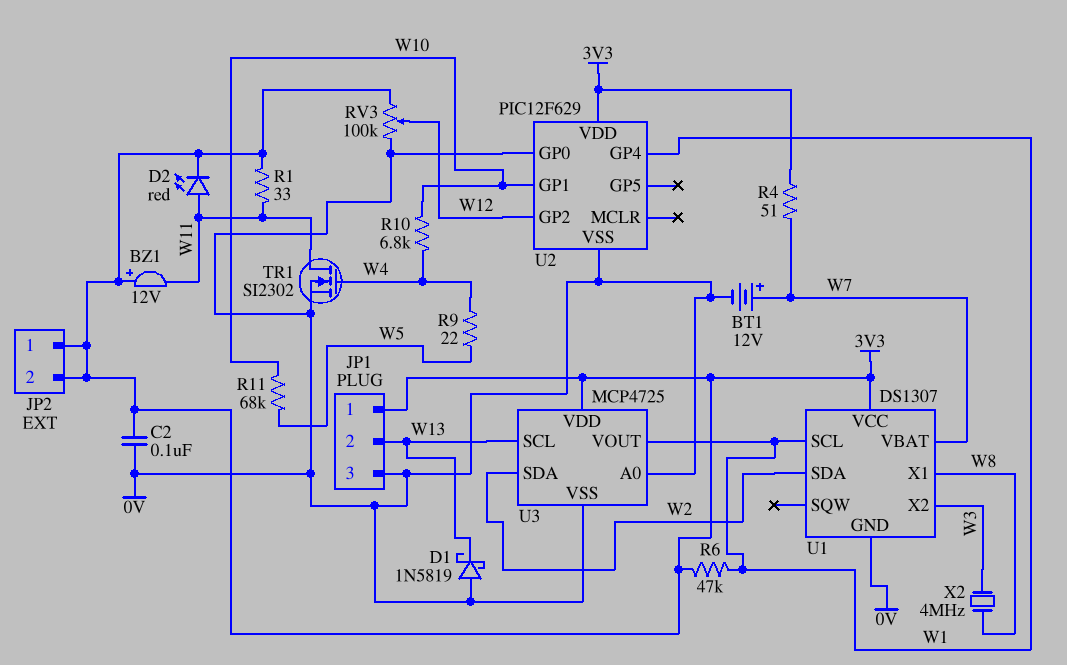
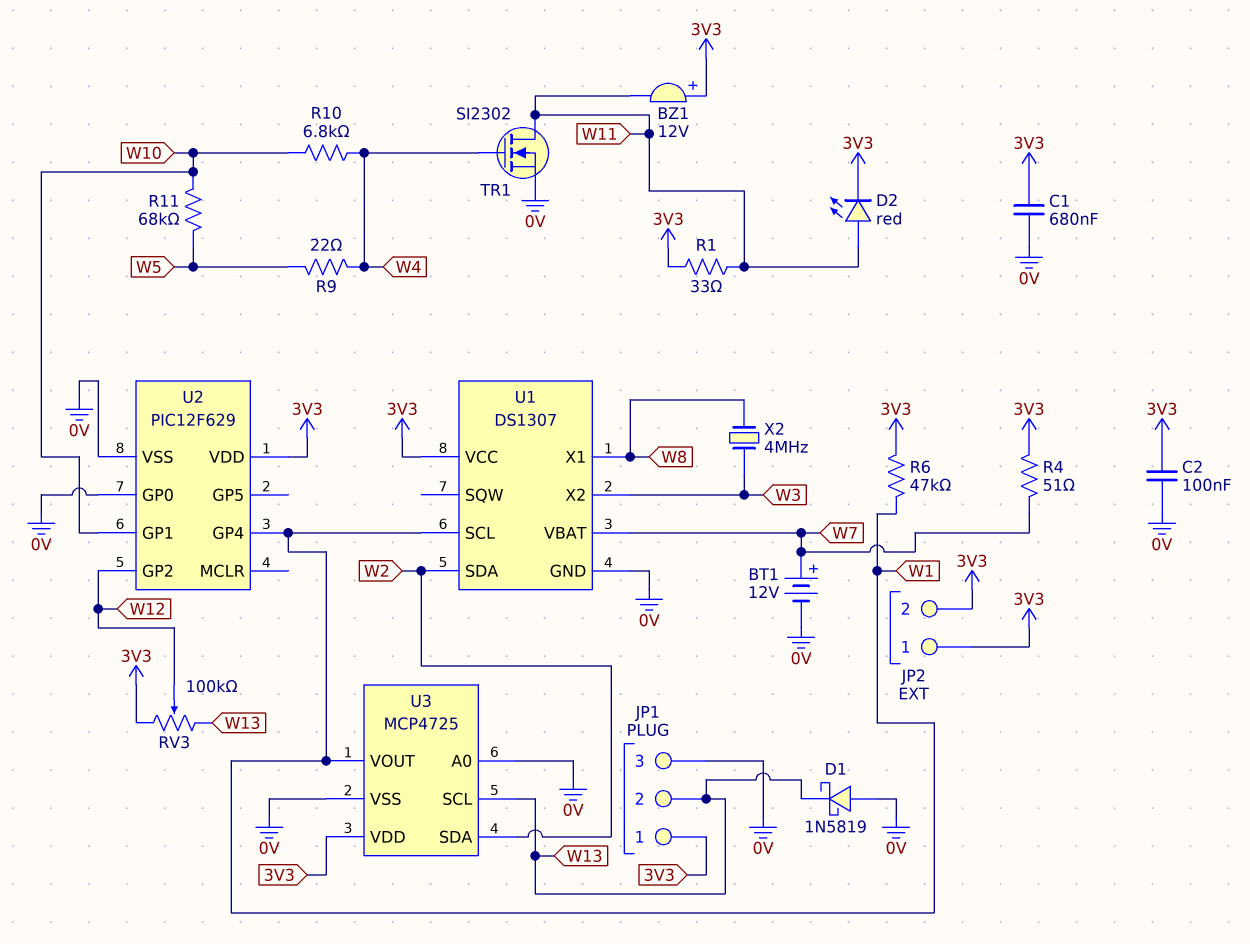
C1: none -> 680nF (0V, 3V3)
RV3: 100k (0V, 3V3, wiper W12) -> 100k (3V3, W13, wiper W12)

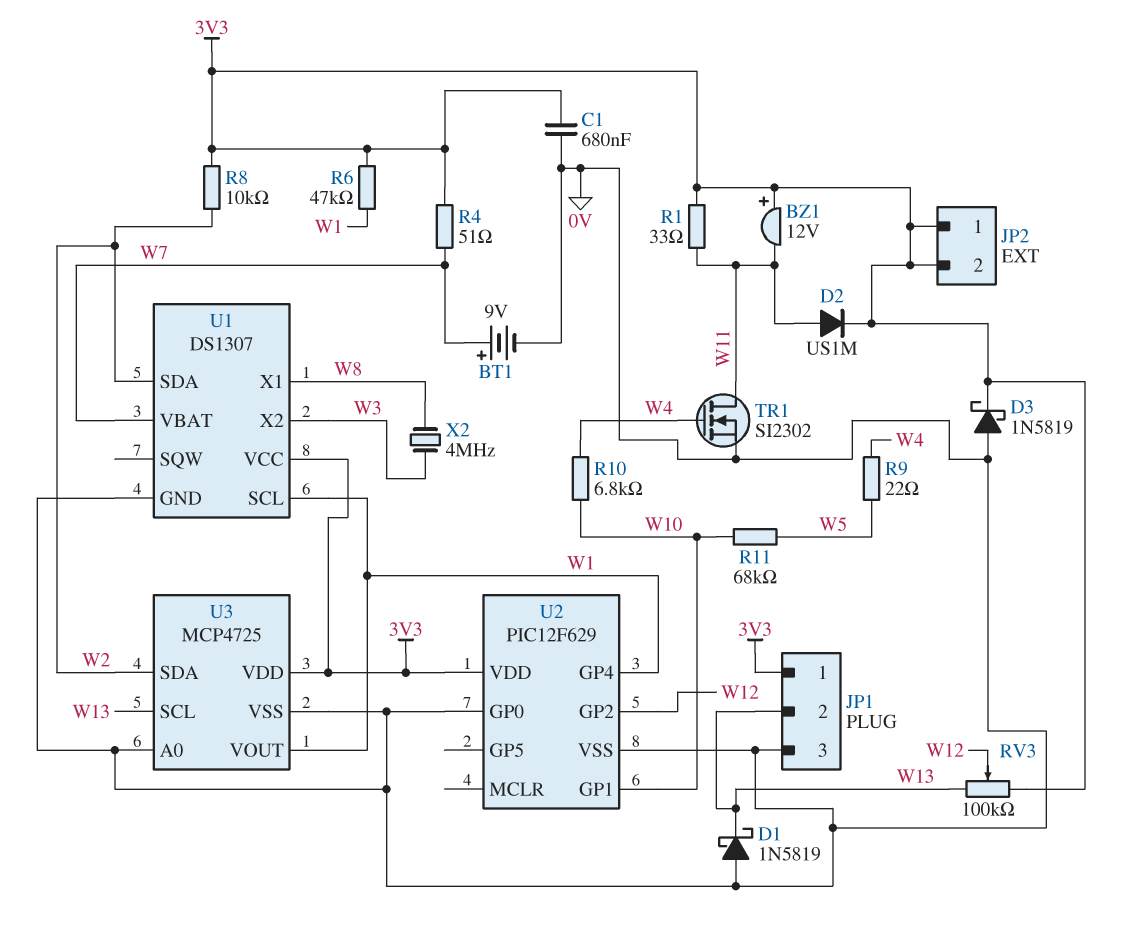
BT1: 12V (plus W7, minus 0V) -> 9V (plus W7, minus 0V)
C2: 100nF (0V, 3V3) -> none
D2: LED red (A W11, K 3V3) -> diode US1M (A W11, K 3V3)
D3: none -> schottky 1N5819 (A 0V, K 3V3)
R8: none -> 10k (3V3, W2)

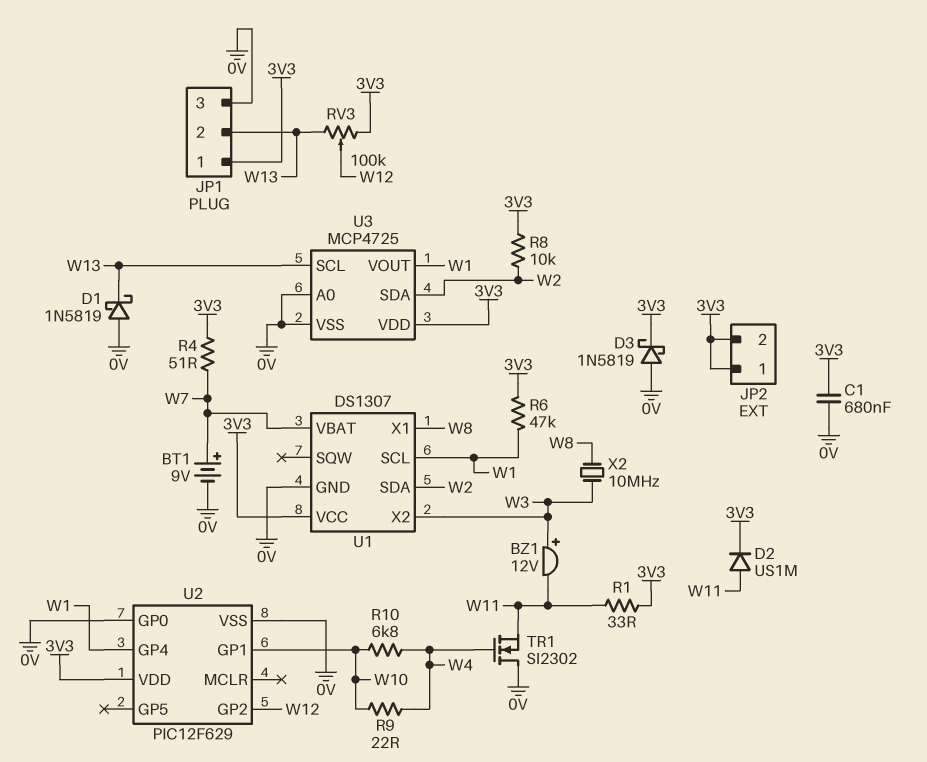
BZ1: buzzer 12V (plus 3V3, minus W11) -> buzzer 12V (plus W3, minus W11)
R9: 22 (W4, W5) -> 22 (W4, W10)
R11: 68k (W5, W10) -> none
TR1: NMOS SI2302 (G W4, D W11, S 0V) -> NMOS SI2302 (G W4, D 0V, S W11)
X2: 4MHz (W3, W8) -> 10MHz (W3, W8)

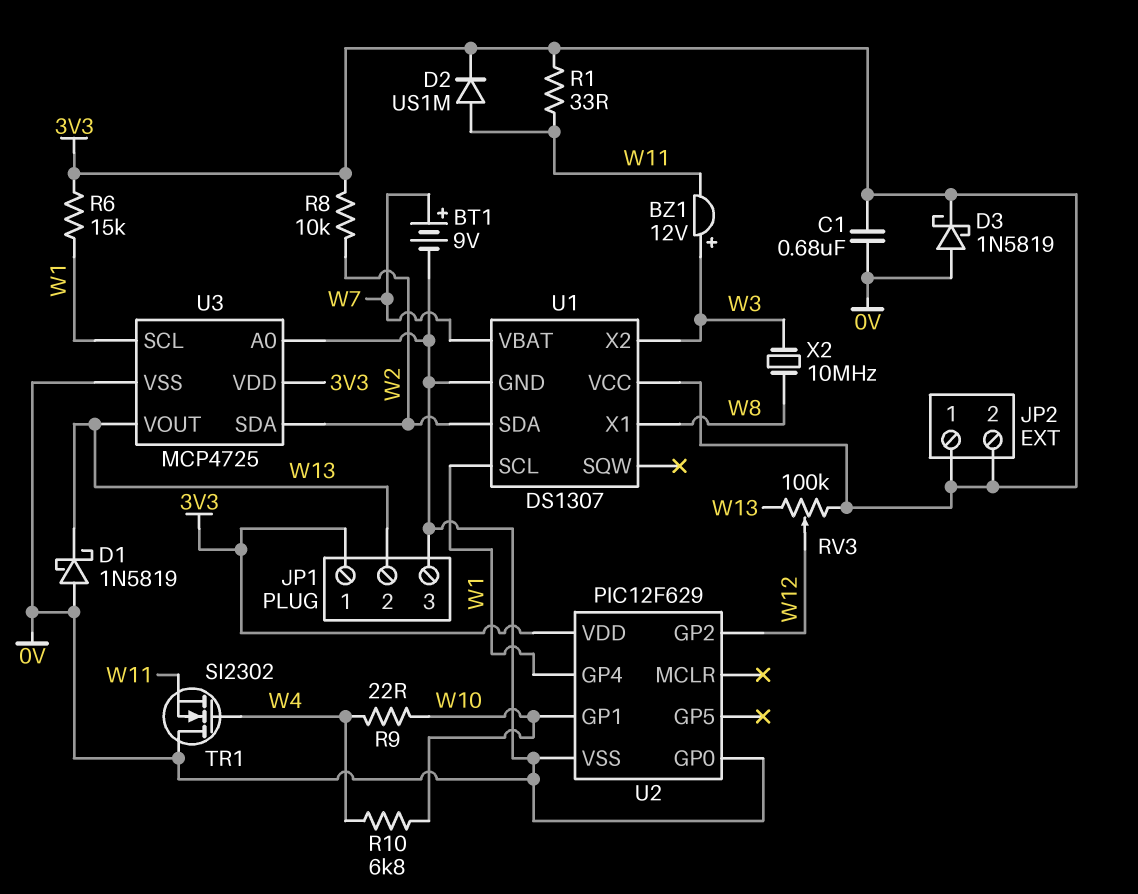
R4: 51 (3V3, W7) -> none
R6: 47k (3V3, W1) -> 15k (3V3, W1)
U3 pin SCL: W13 -> W1
U3 pin VOUT: W1 -> W13

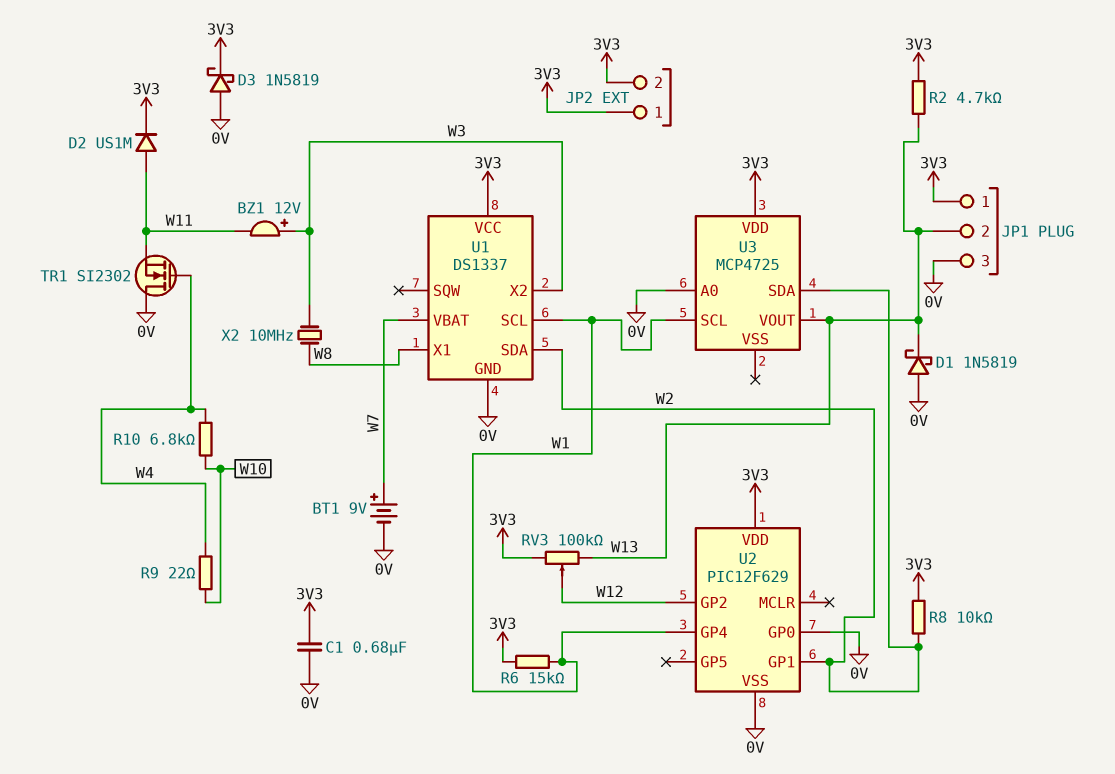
R1: 33 (3V3, W11) -> none
R2: none -> 4.7k (3V3, W13)
U1: DS1307 -> DS1337
U2 pin GP1: W10 -> W2
U3 pin VSS: 0V -> none

